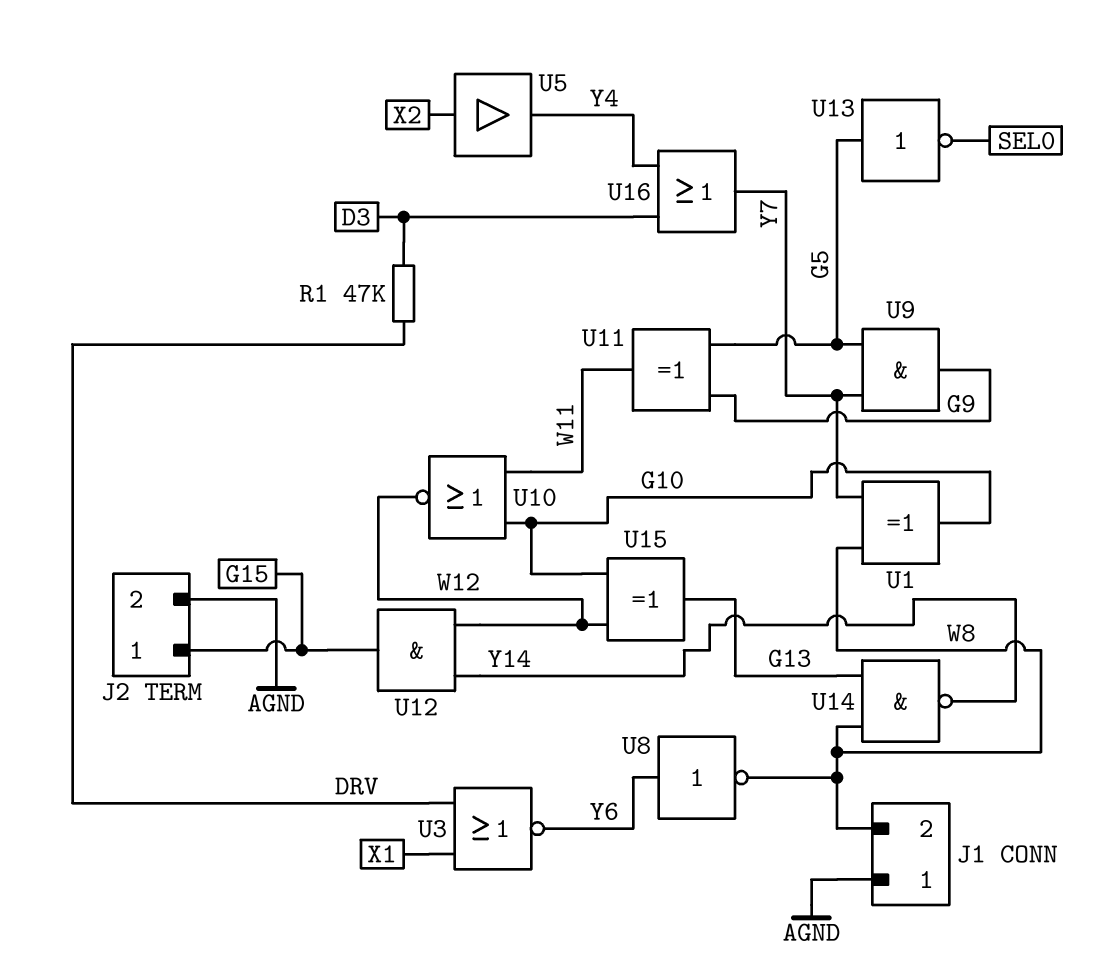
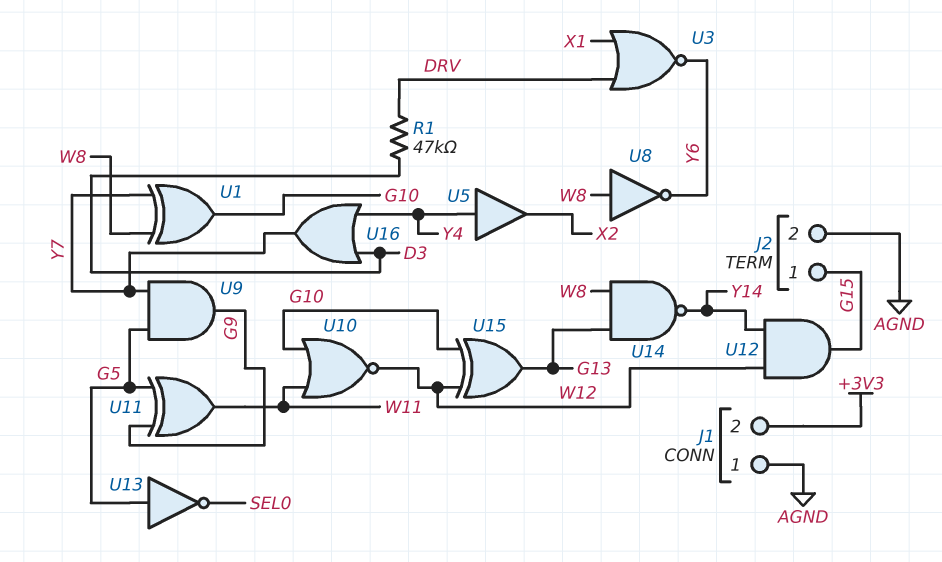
J1 pin 2: W8 -> +3V3
U5: buffer (in X2, out Y4) -> buffer (in Y4, out X2)
U8: NOT (in Y6, out W8) -> NOT (in W8, out Y6)

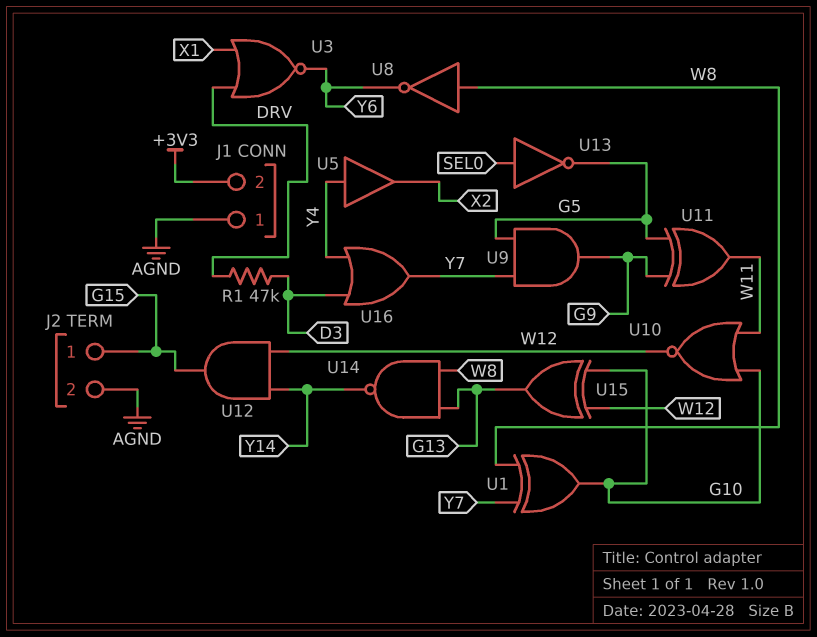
U13: NOT (in G5, out SEL0) -> NOT (in SEL0, out G5)

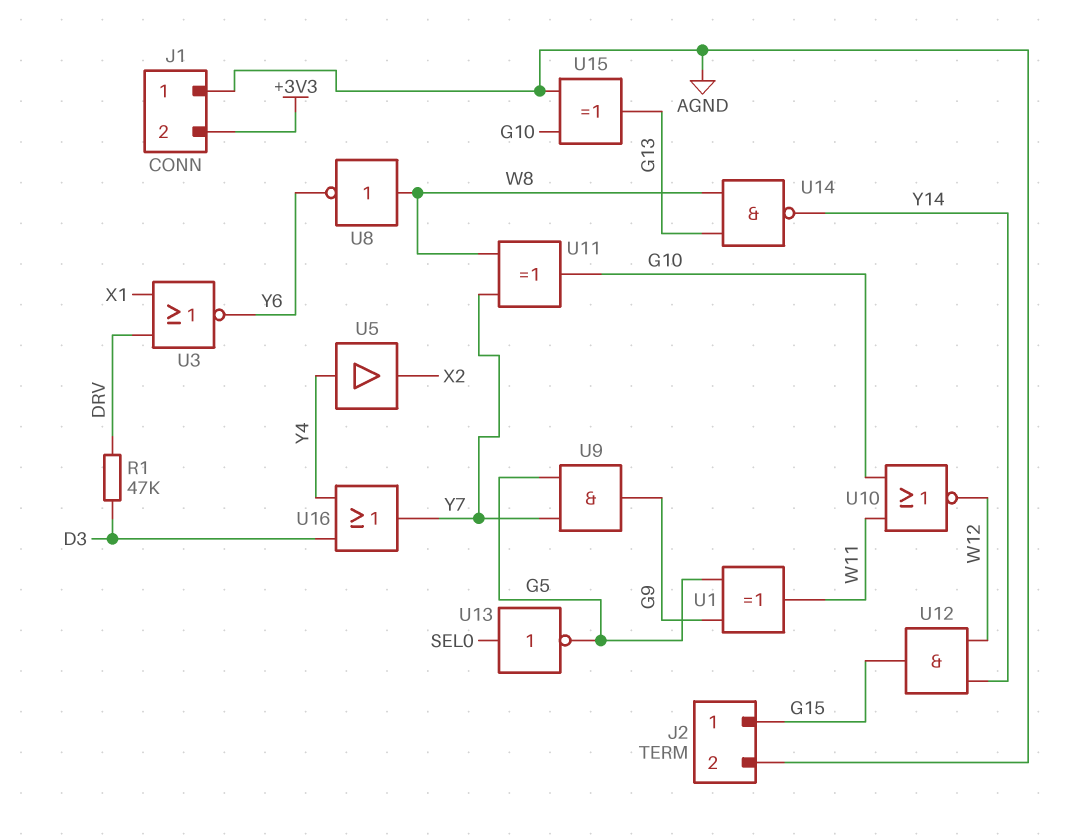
U1: XOR (in W8, in Y7, out G10) -> XOR (in G5, in G9, out W11)
U11: XOR (in G5, in G9, out W11) -> XOR (in W8, in Y7, out G10)
U15: XOR (in G10, in W12, out G13) -> XOR (in AGND, in G10, out G13)

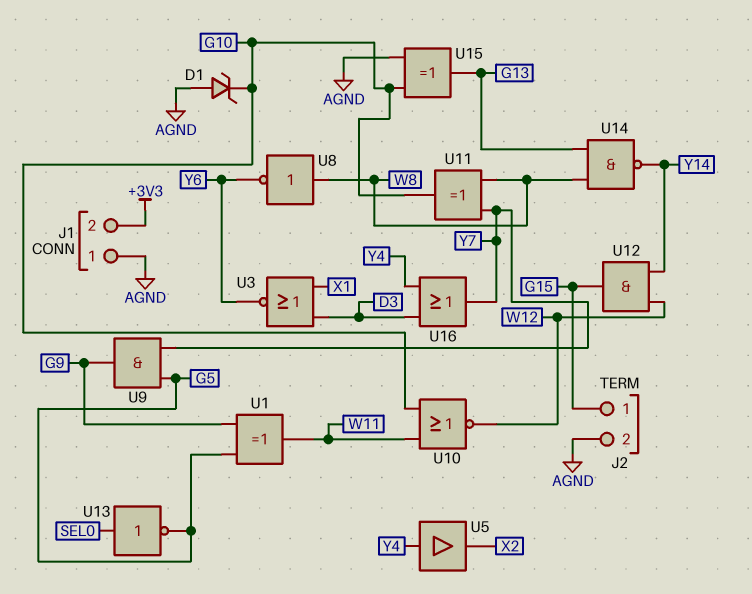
D1: none -> zener (A AGND, K G10)
R1: 47k (D3, DRV) -> none
U3: NOR (in DRV, in X1, out Y6) -> NOR (in D3, in X1, out Y6)

